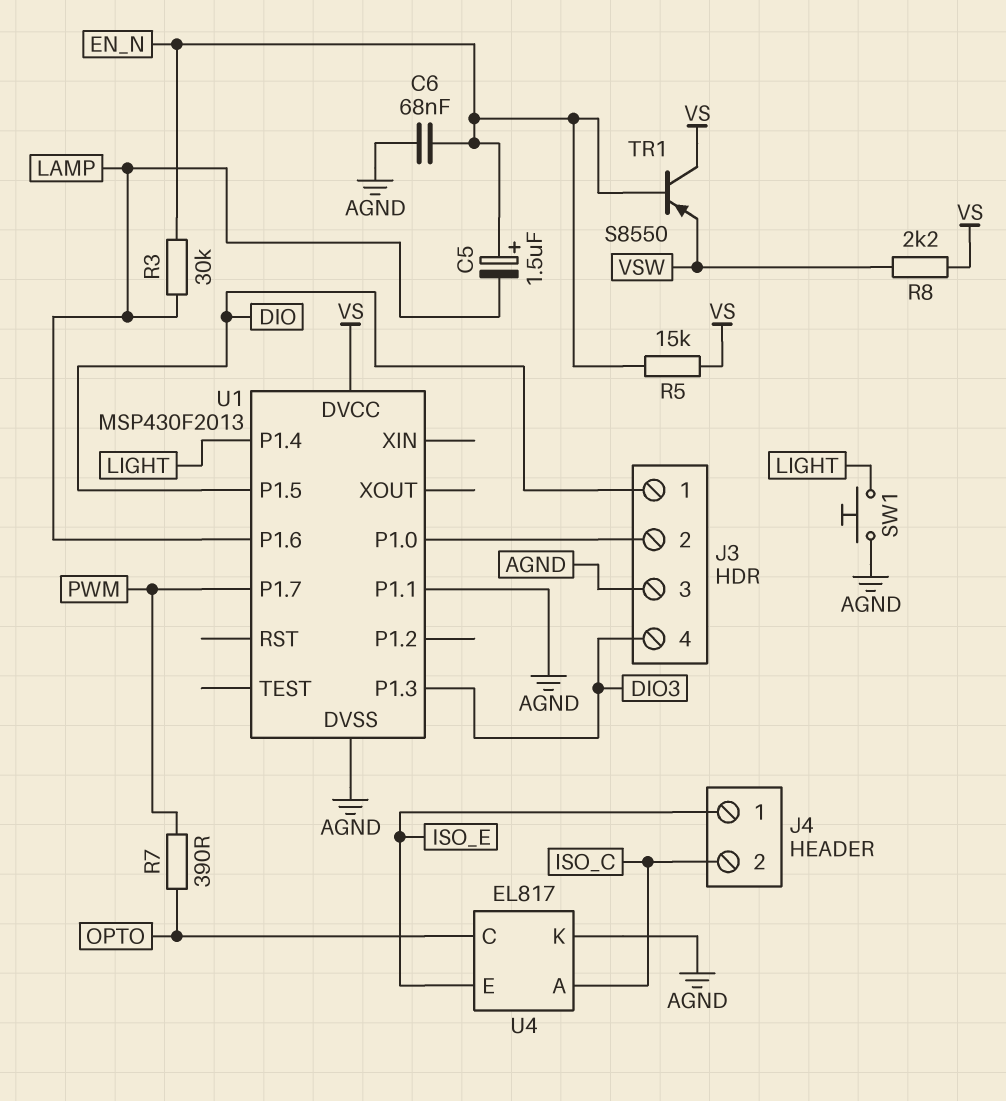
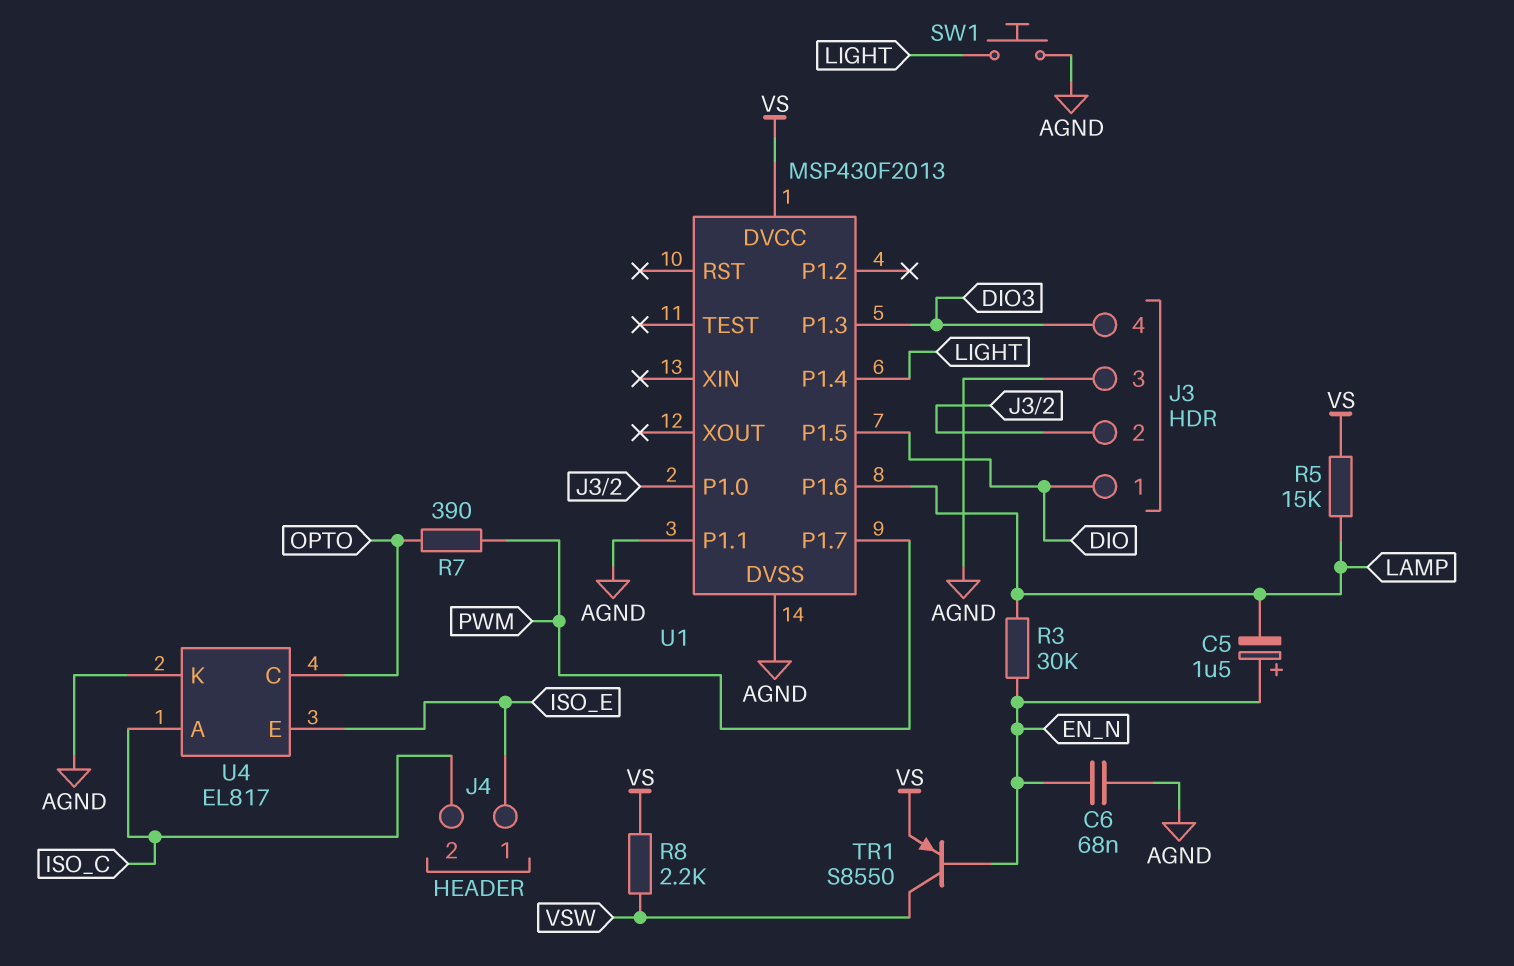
R5: 15k (EN_N, VS) -> 15k (LAMP, VS)
TR1: PNP S8550 (B EN_N, C VS, E VSW) -> PNP S8550 (B EN_N, C VSW, E VS)

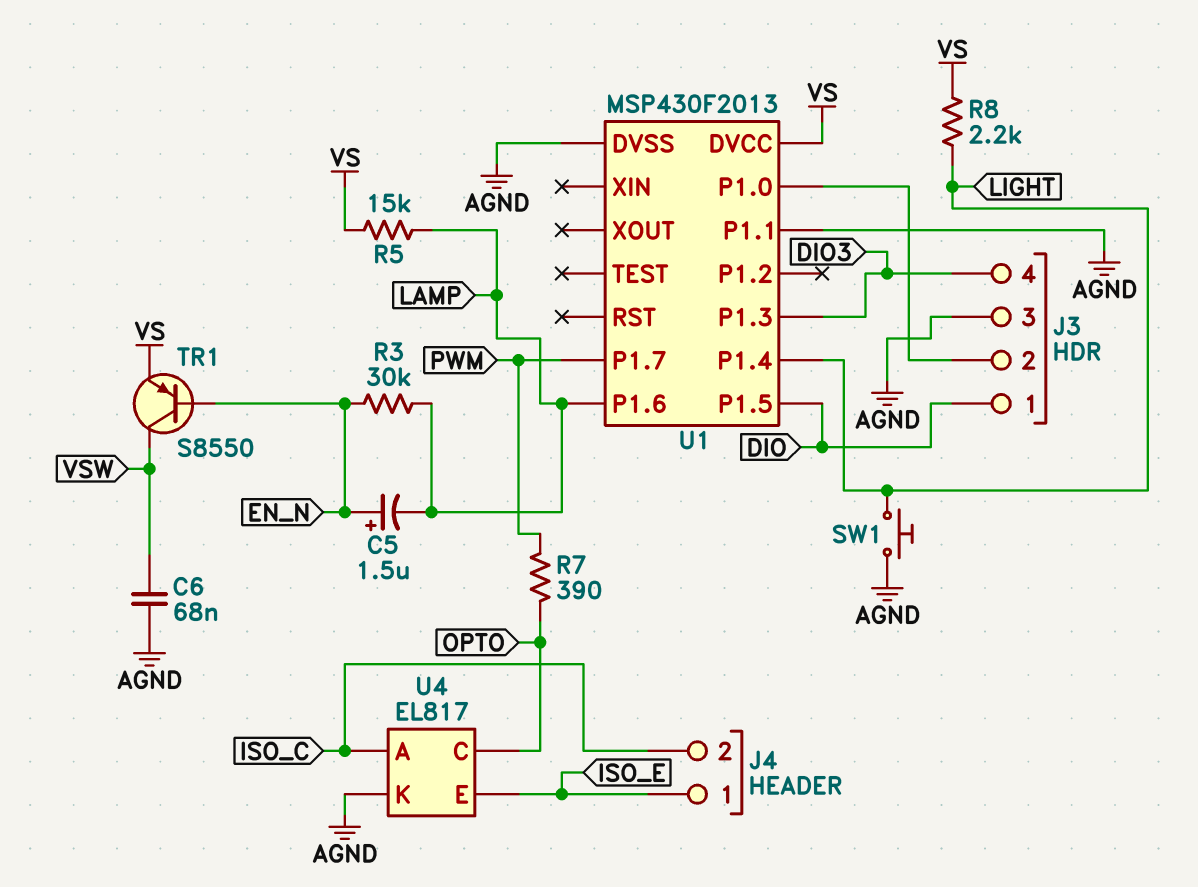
C6: 68nF (AGND, EN_N) -> 68nF (AGND, VSW)
R8: 2.2k (VS, VSW) -> 2.2k (LIGHT, VS)

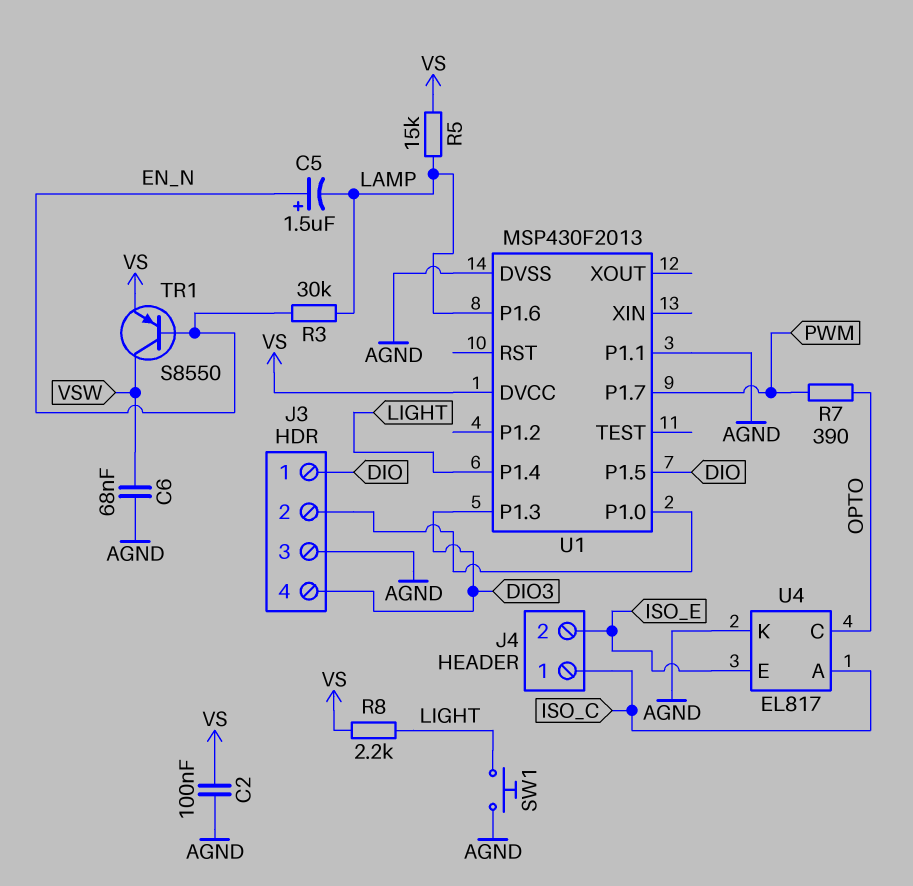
C2: none -> 100nF (AGND, VS)
J4 pin 1: ISO_E -> ISO_C
J4 pin 2: ISO_C -> ISO_E

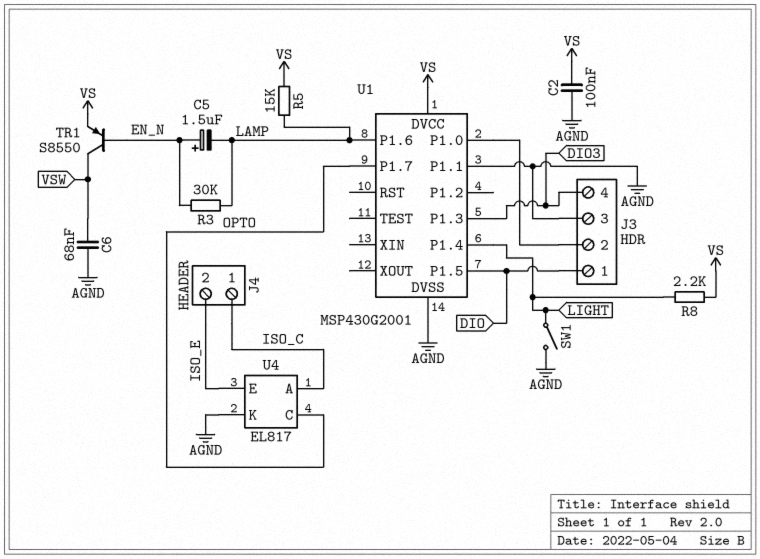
R7: 390 (OPTO, PWM) -> none
SW1: button (AGND, LIGHT) -> switch (AGND, LIGHT)
U1: MSP430F2013 -> MSP430G2001
U1 pin P1.7: PWM -> OPTO

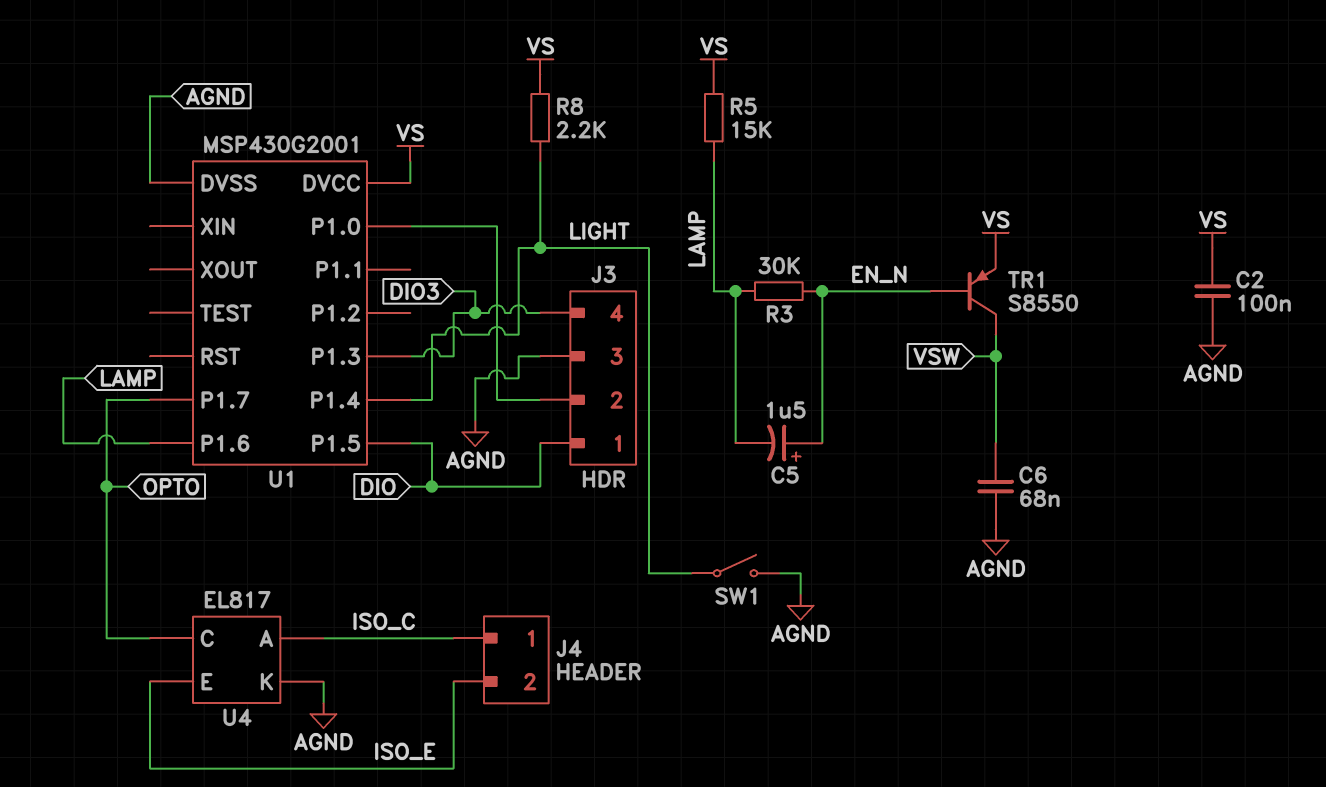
U1 pin P1.1: AGND -> none

